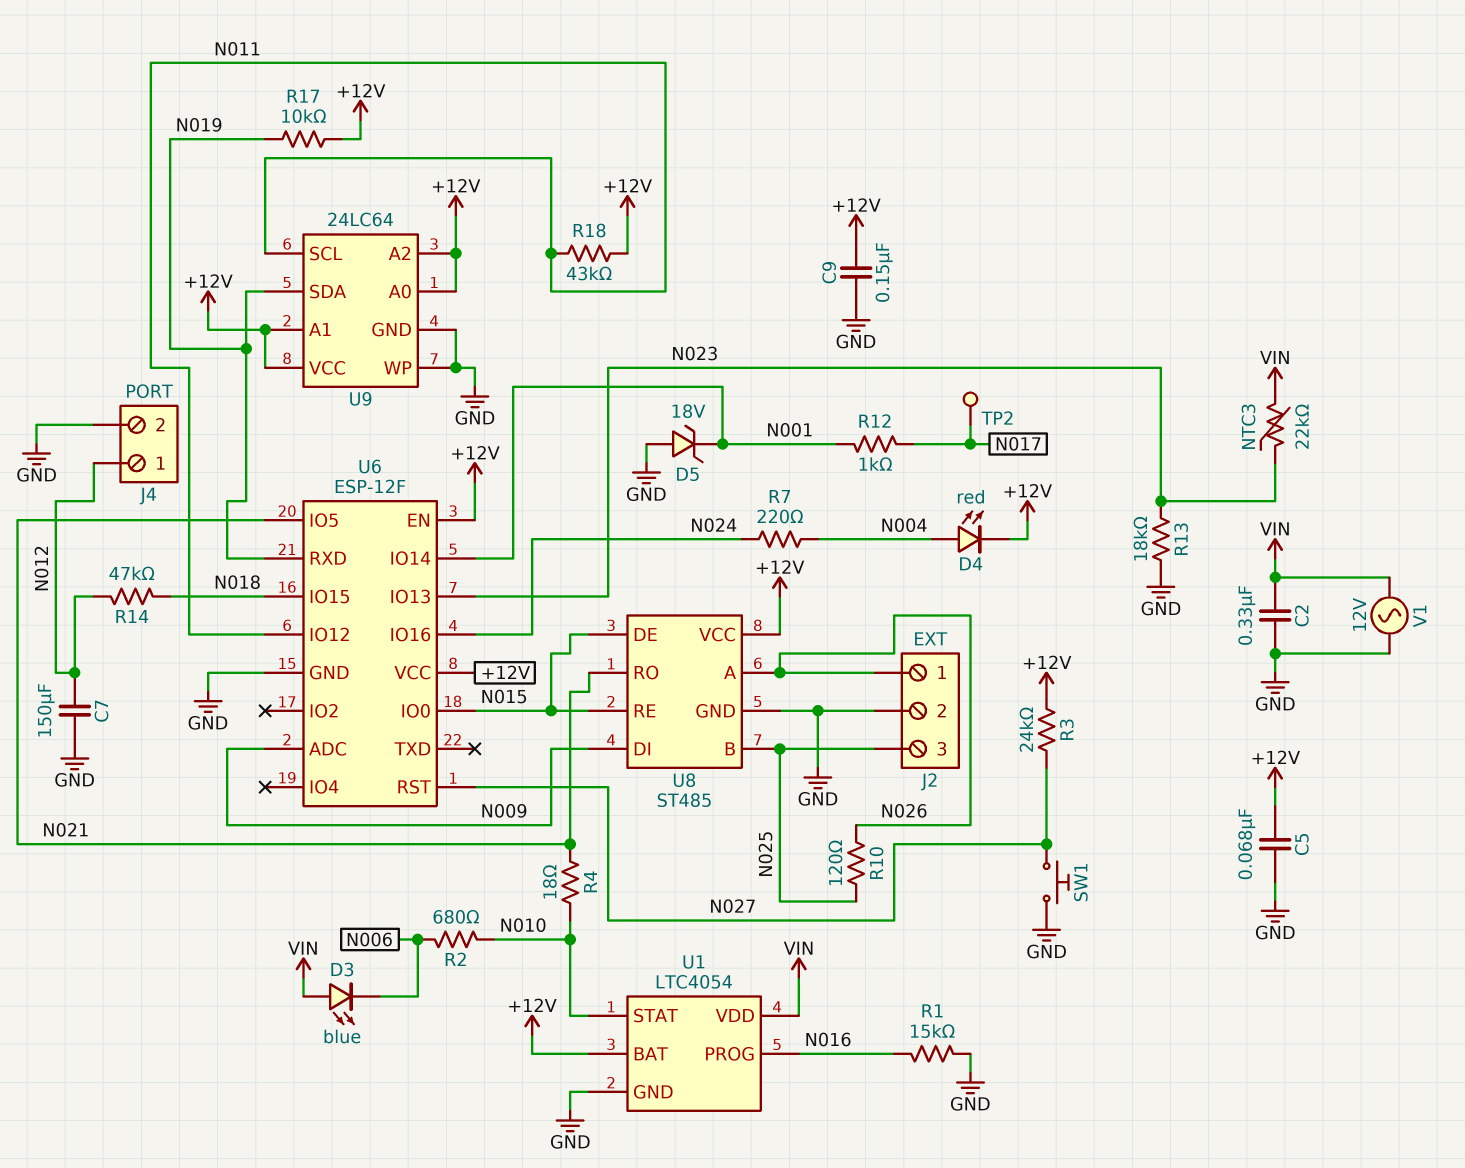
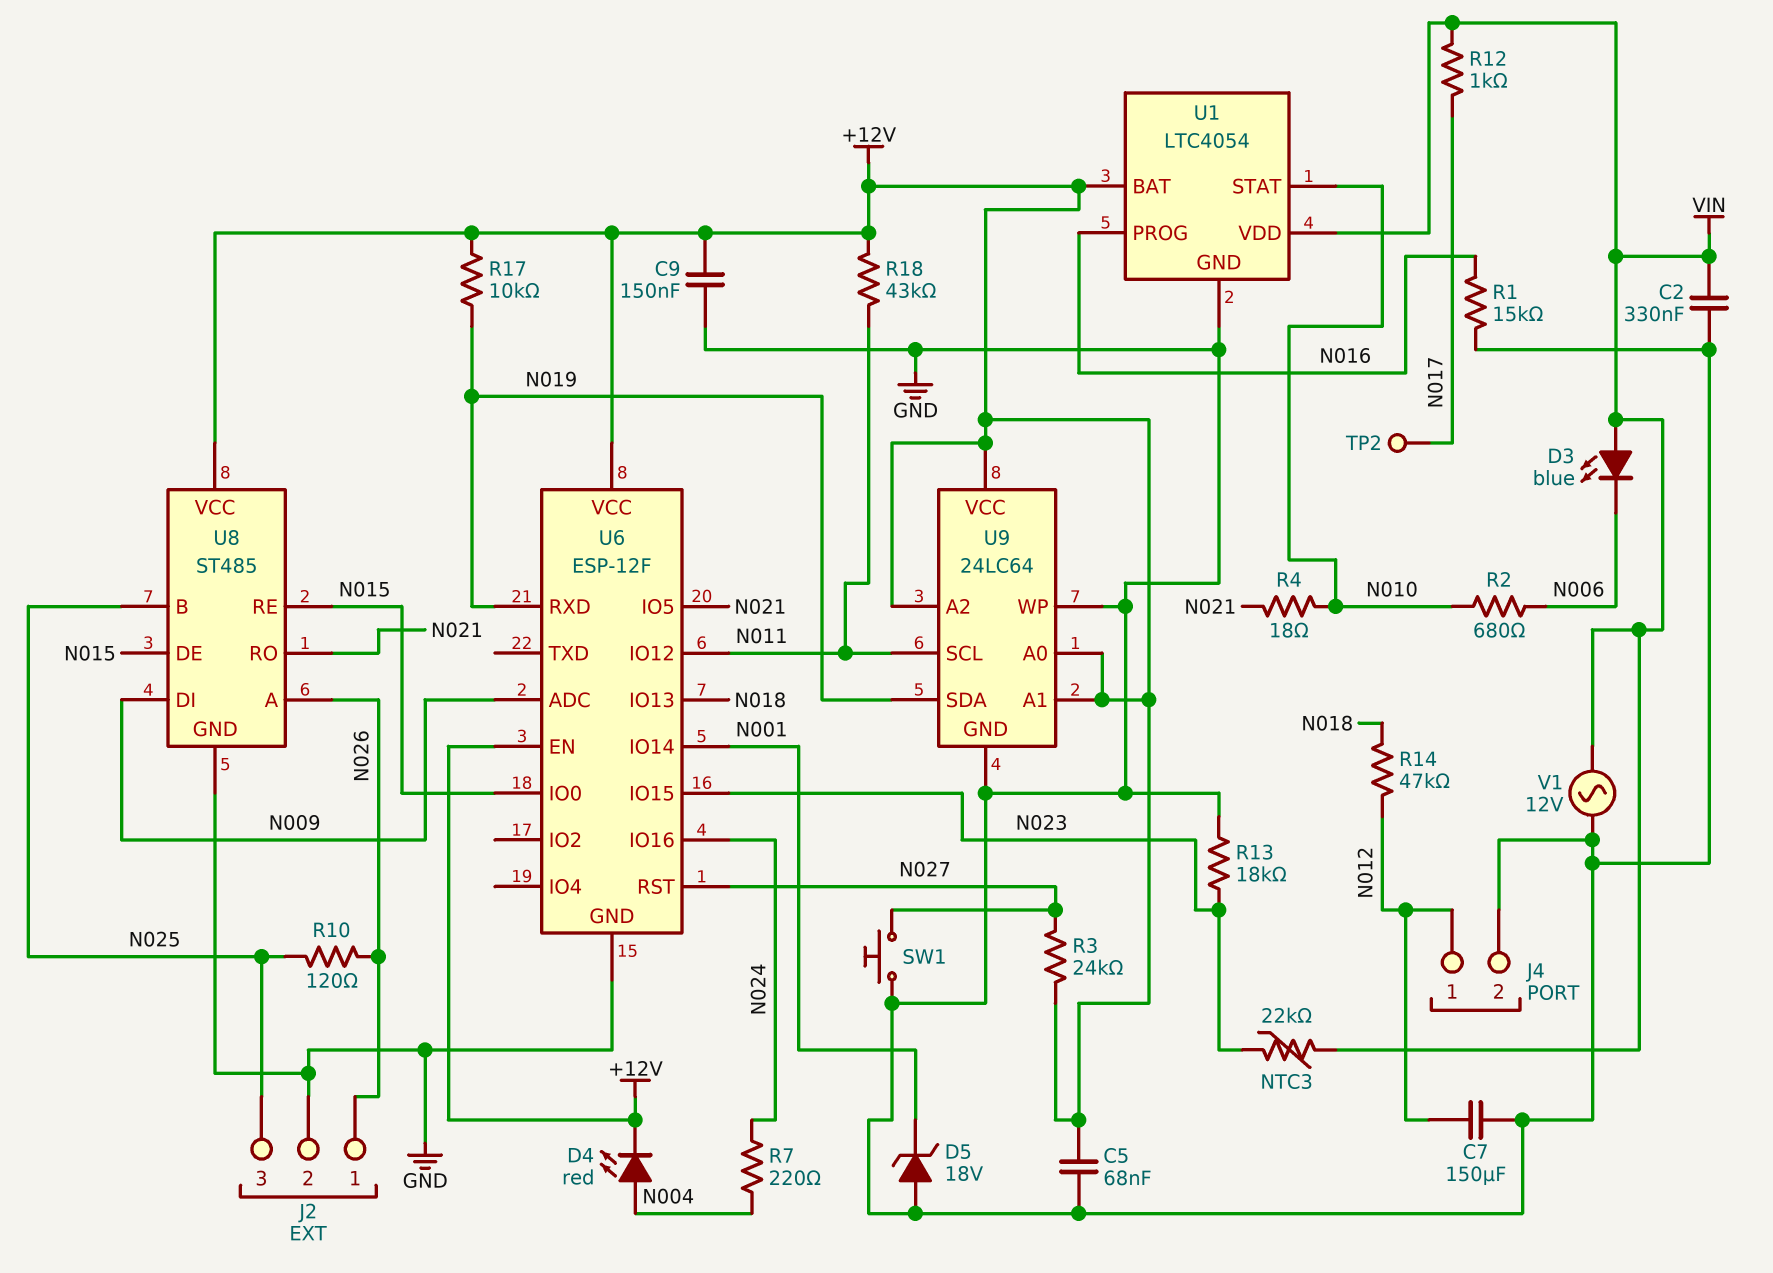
R12: 1k (N001, N017) -> 1k (N017, VIN)
U6 pin IO13: N023 -> N018
U6 pin IO15: N018 -> N023

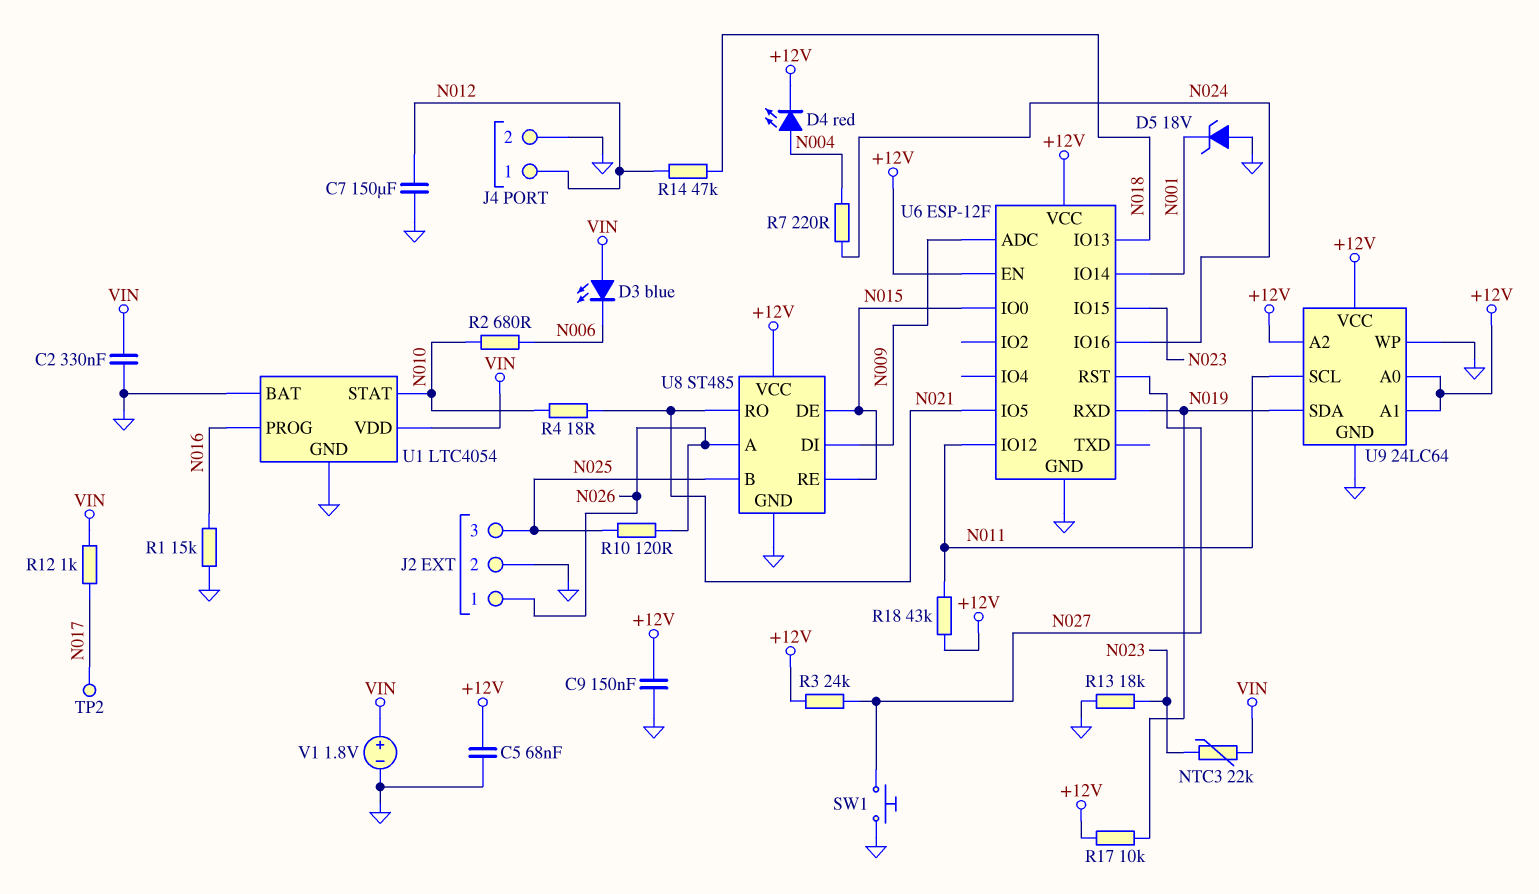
U1 pin BAT: +12V -> GND
V1: AC 12V (GND, VIN) -> 1.8V (plus VIN, minus GND)

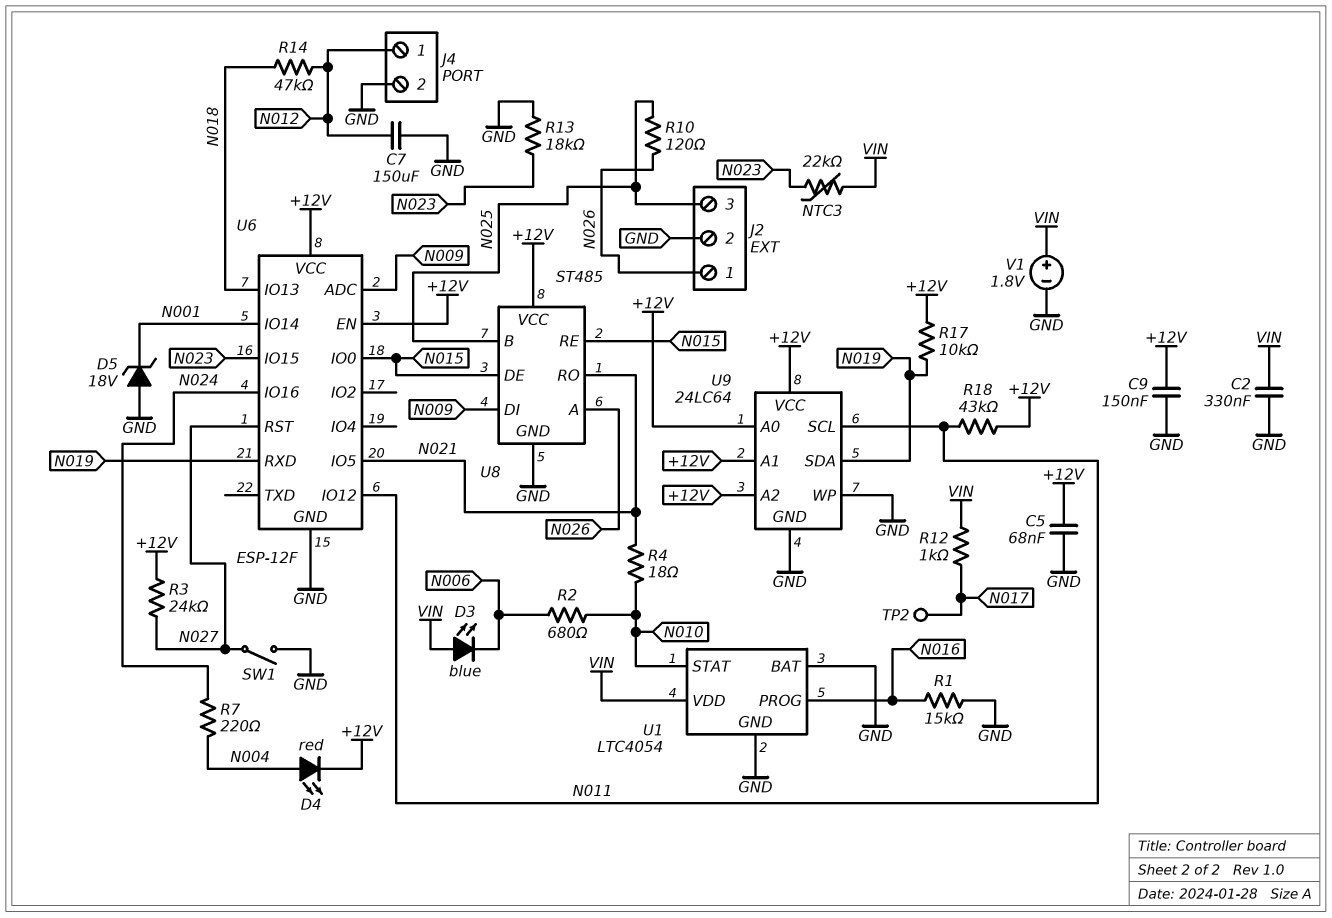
SW1: button (GND, N027) -> switch (GND, N027)

